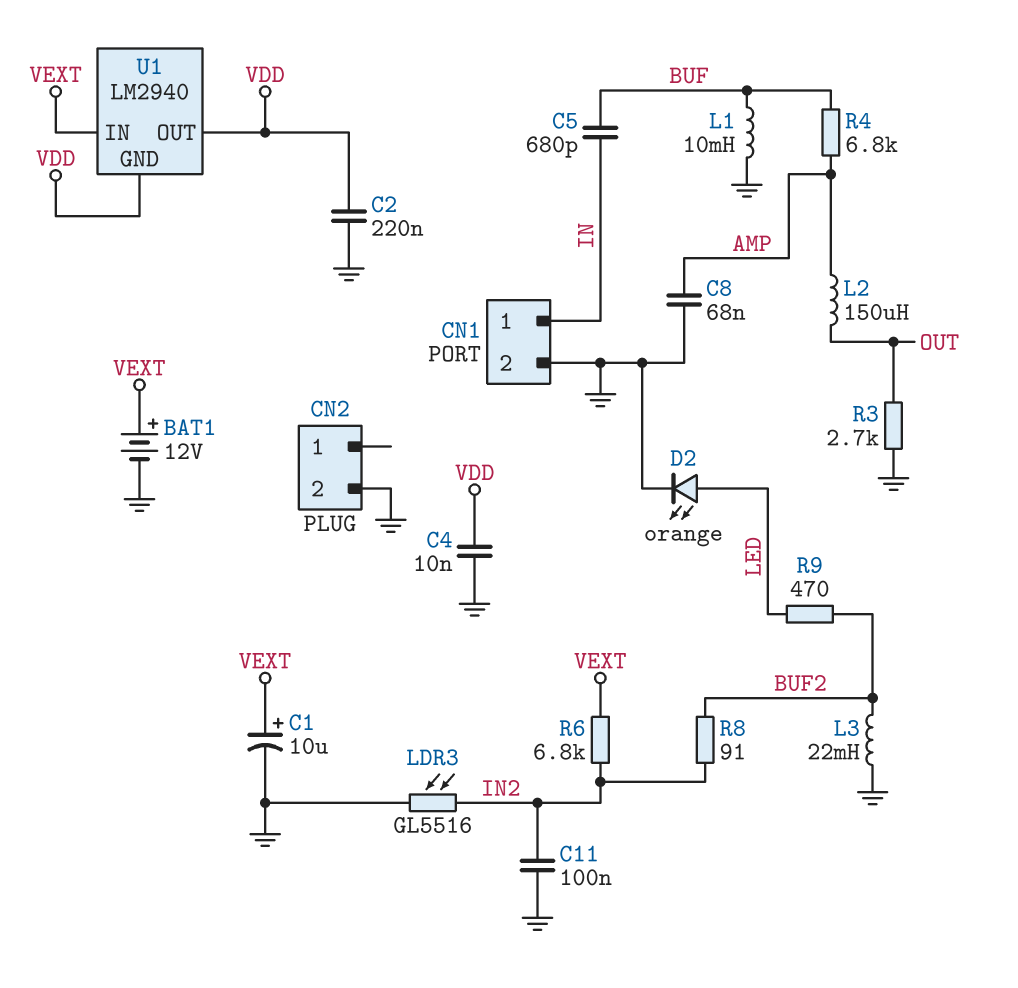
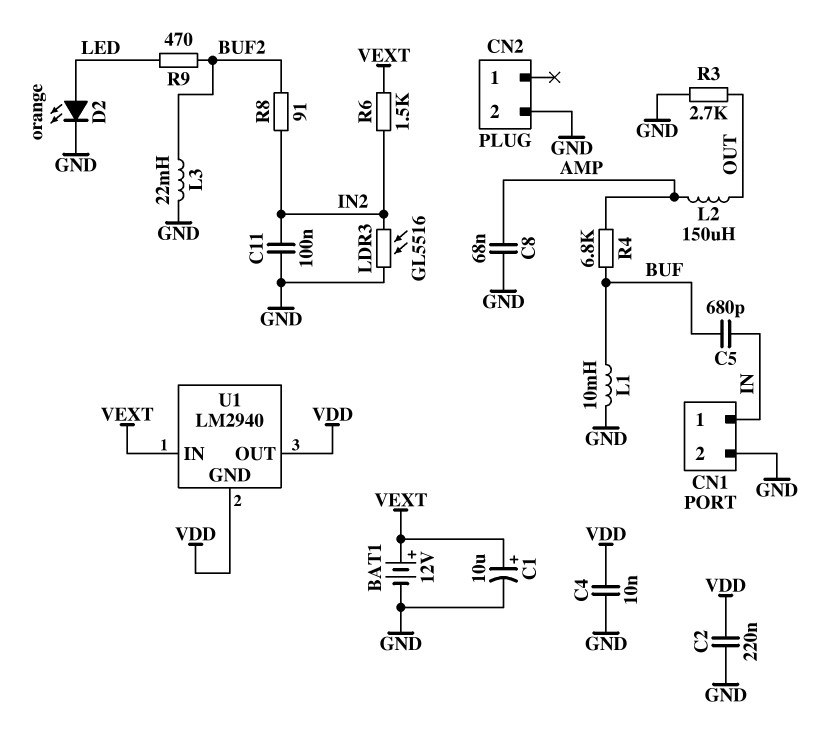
R6: 6.8k (IN2, VEXT) -> 1.5k (IN2, VEXT)

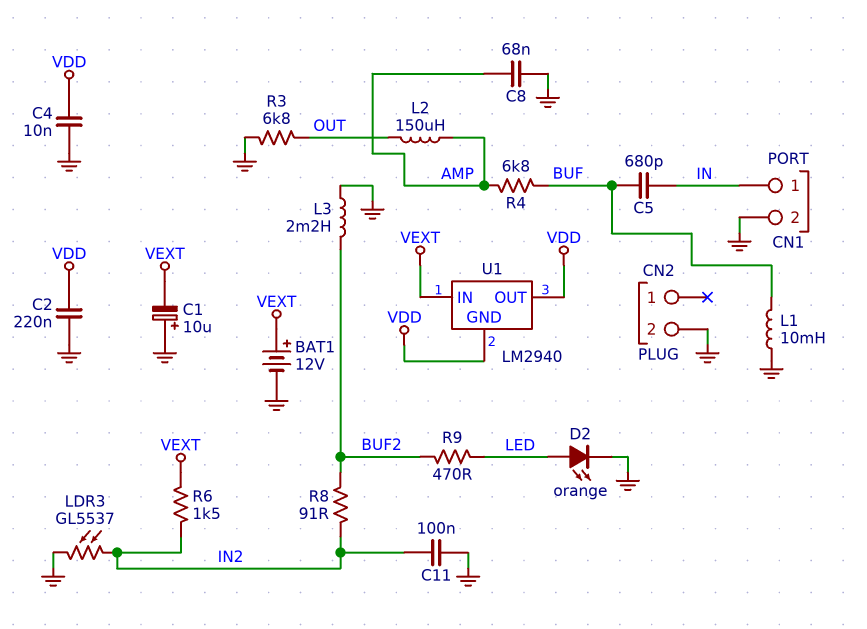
C1: 10uF (plus VEXT, minus GND) -> 10uF (plus GND, minus VEXT)
L3: 22mH (BUF2, GND) -> 2.2mH (BUF2, GND)
LDR3: GL5516 (GND, IN2) -> GL5537 (GND, IN2)
R3: 2.7k (GND, OUT) -> 6.8k (GND, OUT)

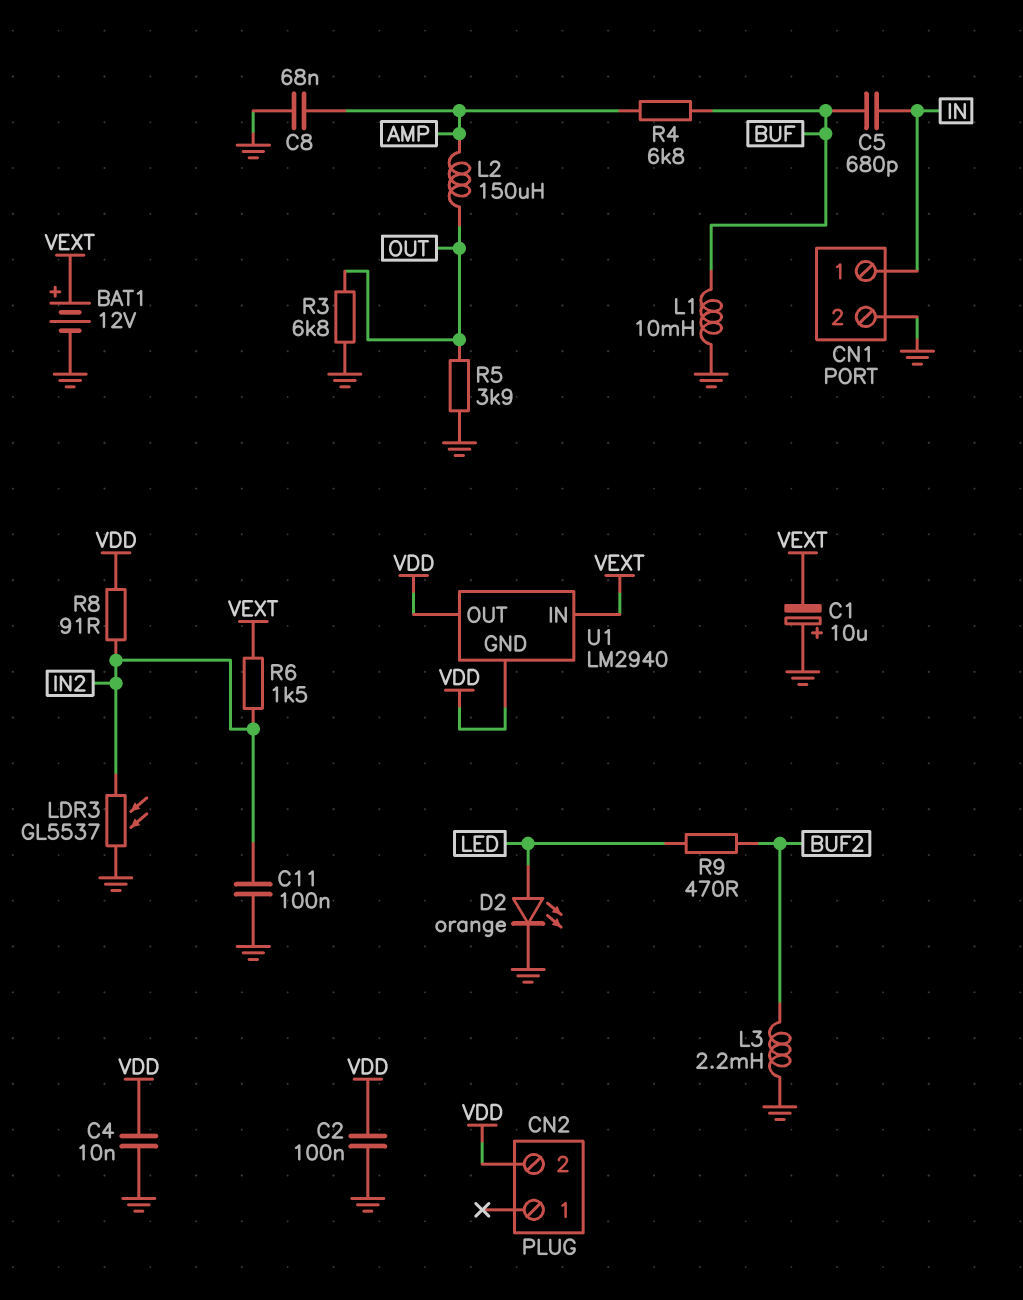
C2: 220nF (GND, VDD) -> 100nF (GND, VDD)
CN2 pin 2: GND -> VDD
R5: none -> 3.9k (GND, OUT)
R8: 91 (BUF2, IN2) -> 91 (IN2, VDD)

